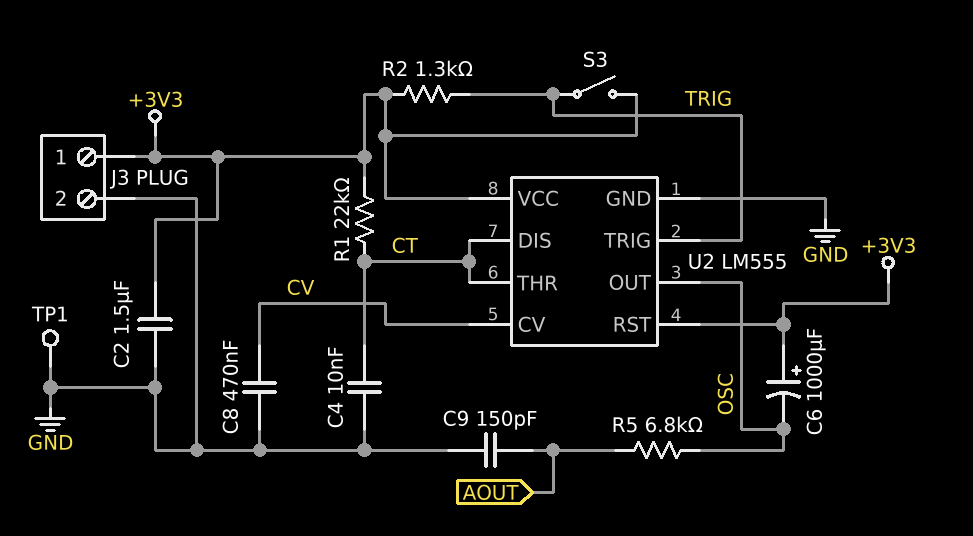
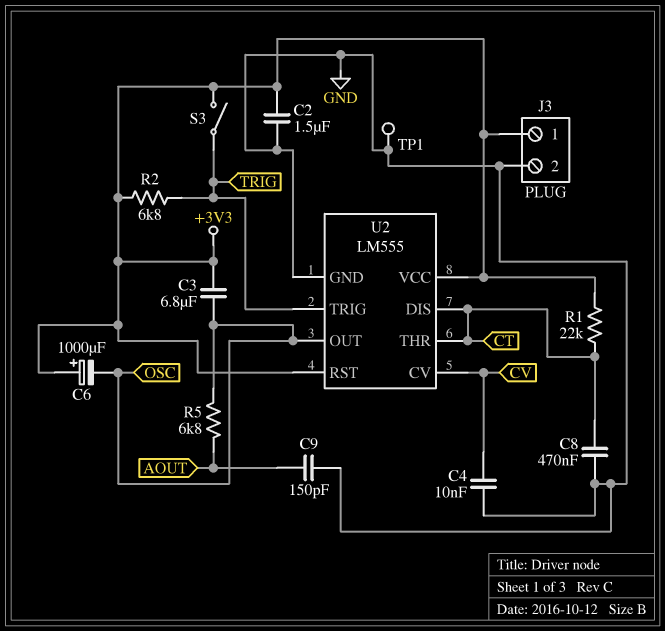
C3: none -> 6.8uF (+3V3, OSC)
C4: 10nF (CT, GND) -> 10nF (CV, GND)
C8: 470nF (CV, GND) -> 470nF (CT, GND)
R2: 1.3k (+3V3, TRIG) -> 6.8k (+3V3, TRIG)

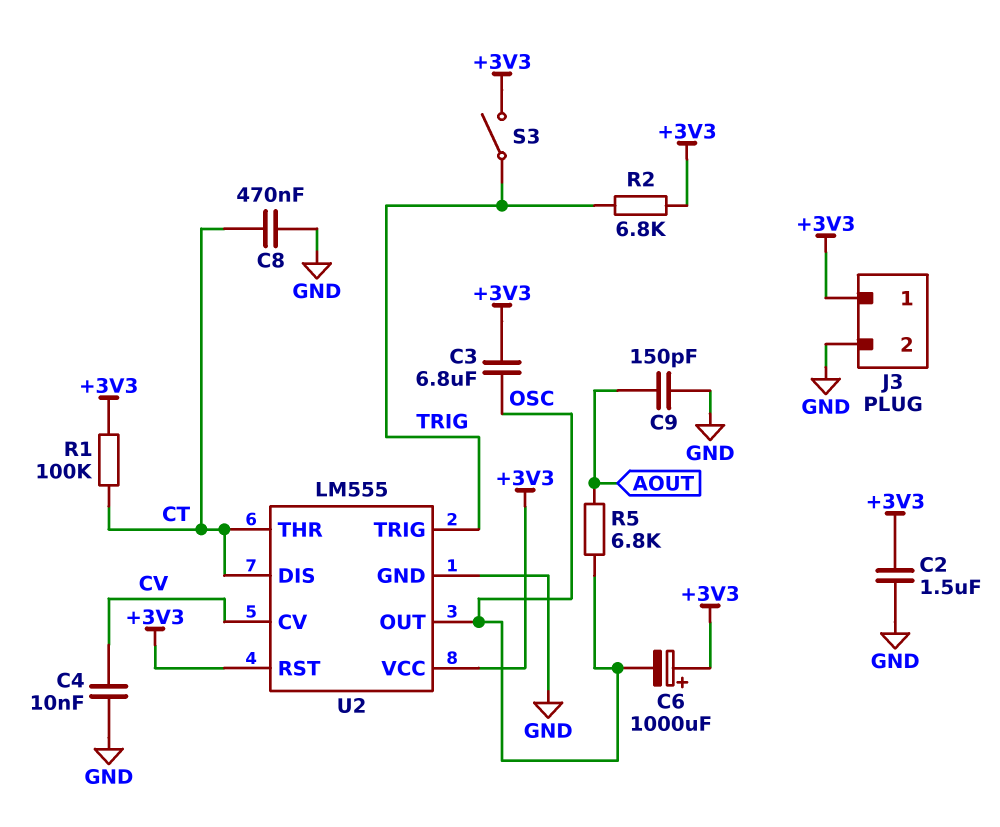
R1: 22k (+3V3, CT) -> 100k (+3V3, CT)
TP1: test point (GND) -> none

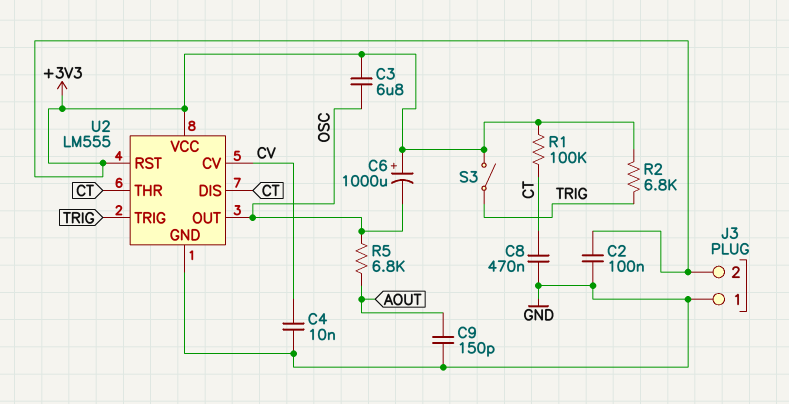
C2: 1.5uF (+3V3, GND) -> 100nF (+3V3, GND)
J3 pin 1: +3V3 -> GND
J3 pin 2: GND -> +3V3

